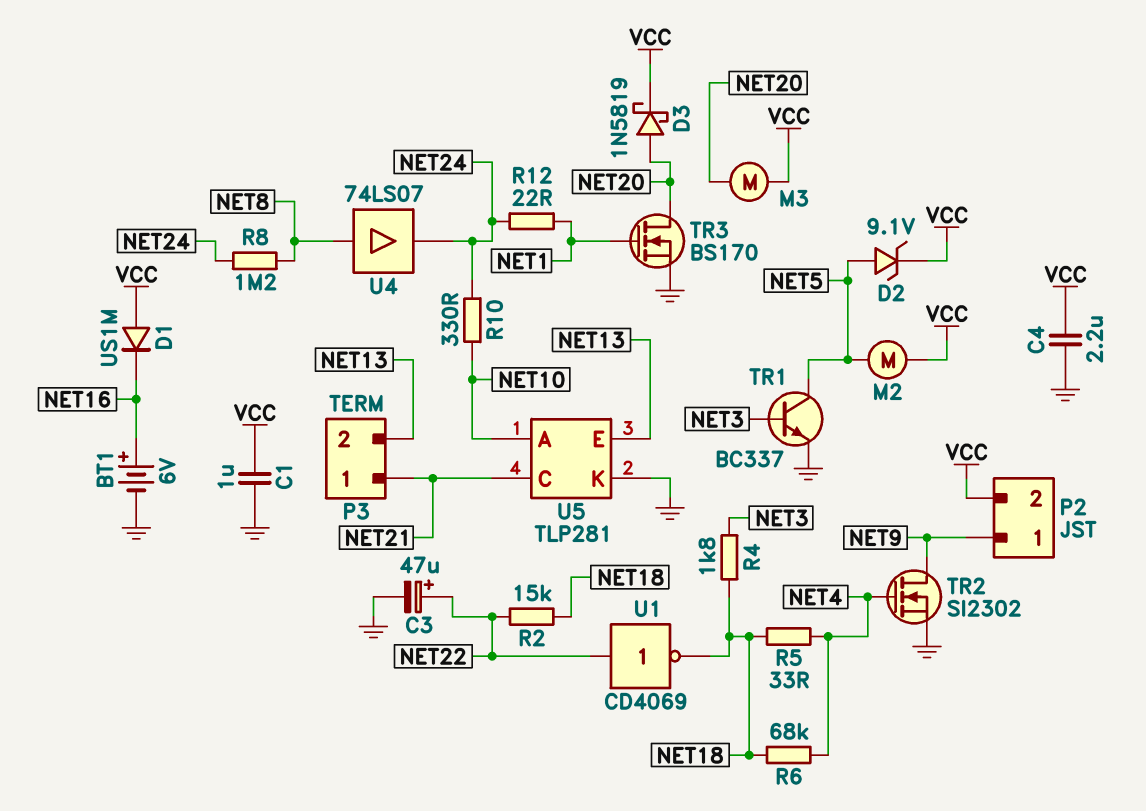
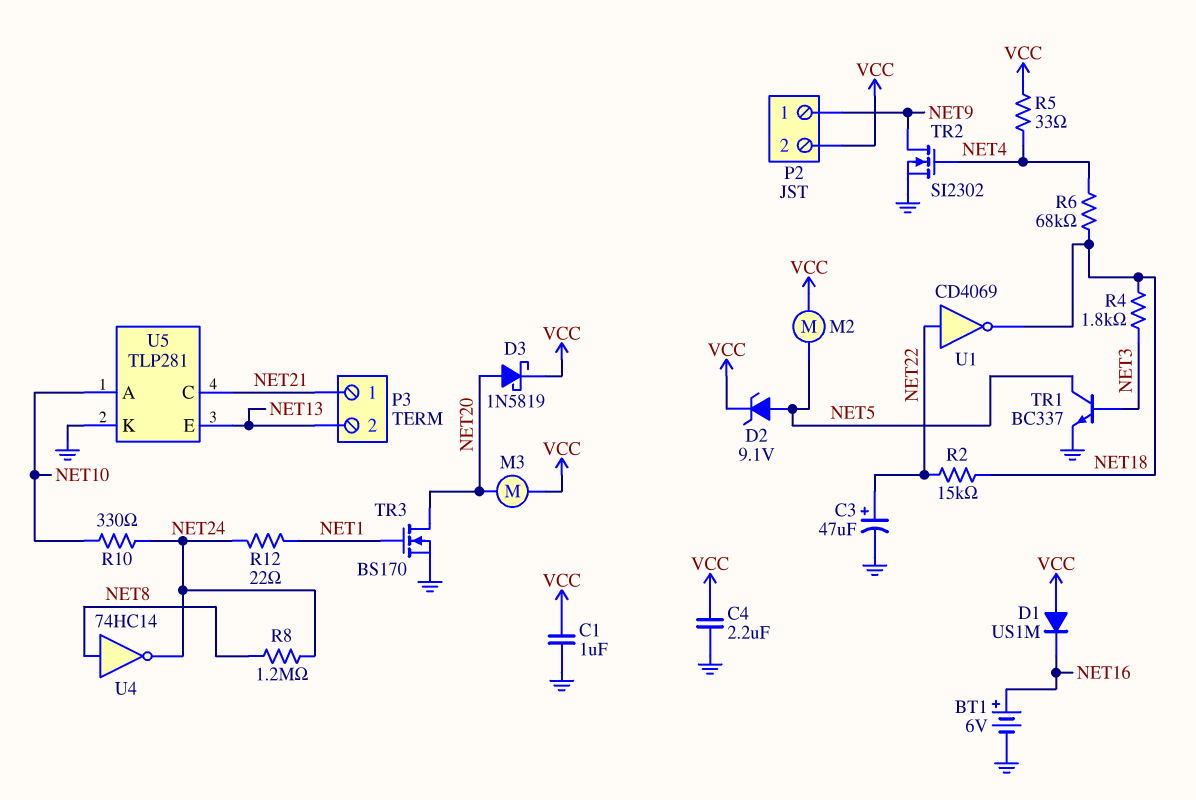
R5: 33 (NET4, NET18) -> 33 (NET4, VCC)
U4: buffer 74LS07 (in NET8, out NET24) -> NOT 74HC14 (in NET8, out NET24)

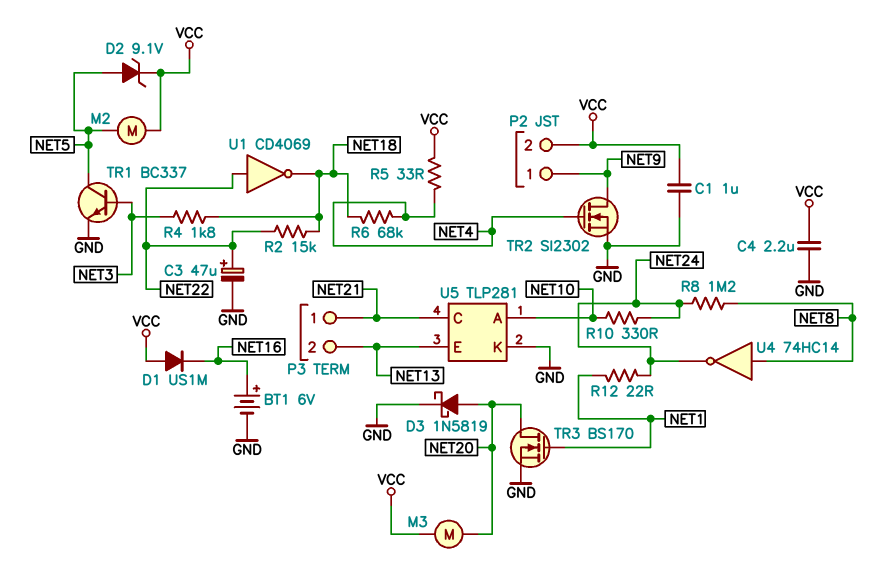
D3: schottky 1N5819 (A NET20, K VCC) -> schottky 1N5819 (A NET20, K GND)

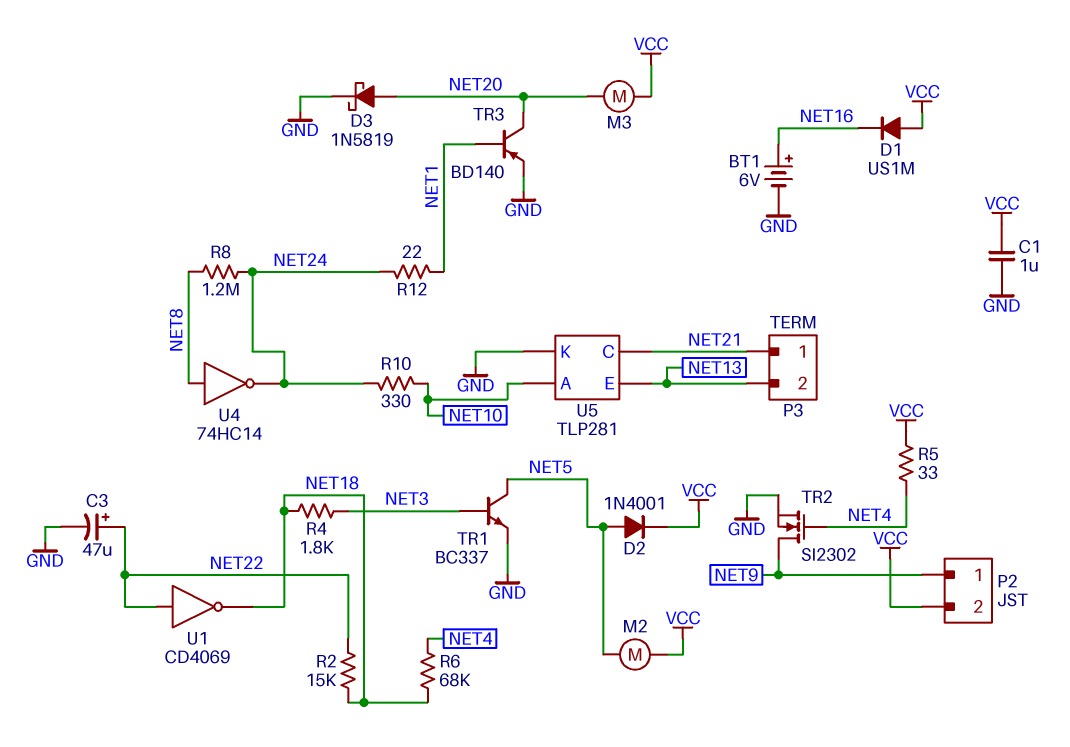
C4: 2.2uF (GND, VCC) -> none
D2: zener 9.1V (A NET5, K VCC) -> diode 1N4001 (A NET5, K VCC)
TR3: NMOS BS170 (G NET1, D NET20, S GND) -> PNP BD140 (B NET1, C NET20, E GND)

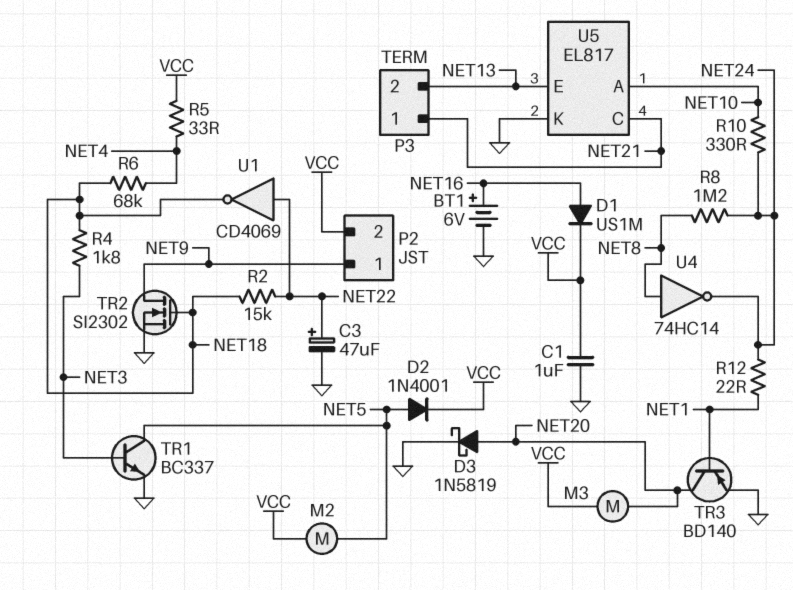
D1: diode US1M (A VCC, K NET16) -> diode US1M (A NET16, K VCC)
TR2: NMOS SI2302 (G NET4, D NET9, S GND) -> NMOS SI2302 (G NET18, D NET9, S GND)
U5: TLP281 -> EL817

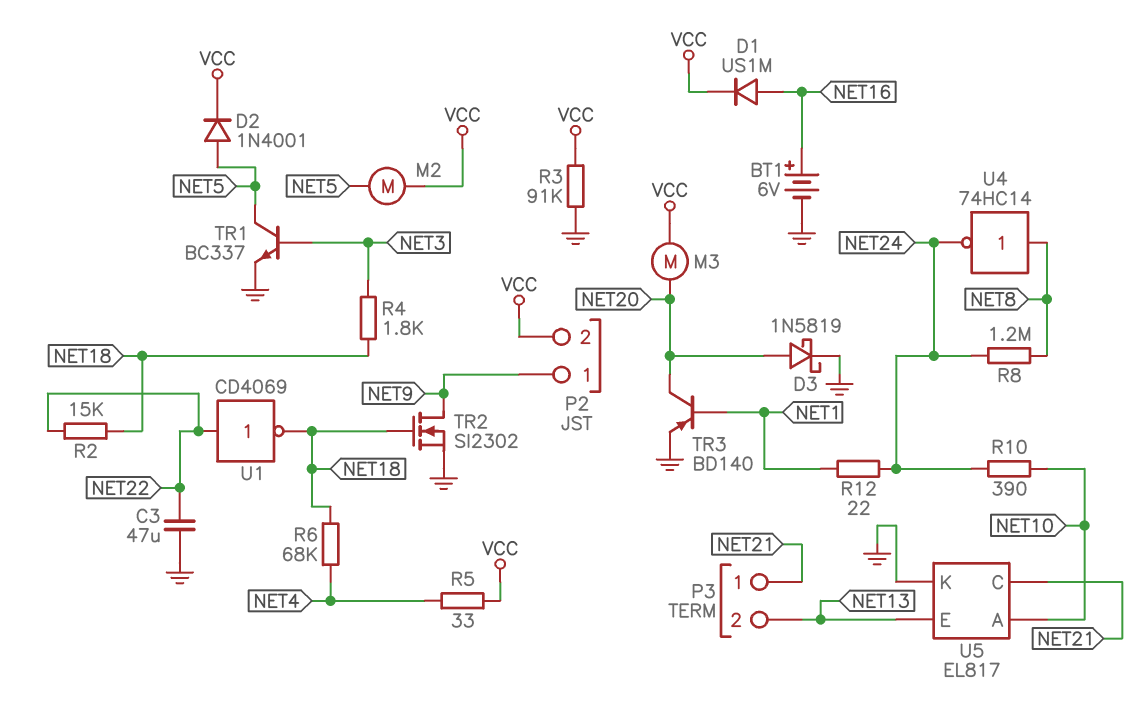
C1: 1uF (GND, VCC) -> none
C3: 47uF (plus NET22, minus GND) -> 47uF (GND, NET22)
R3: none -> 91k (GND, VCC)
R10: 330 (NET10, NET24) -> 390 (NET10, NET24)

